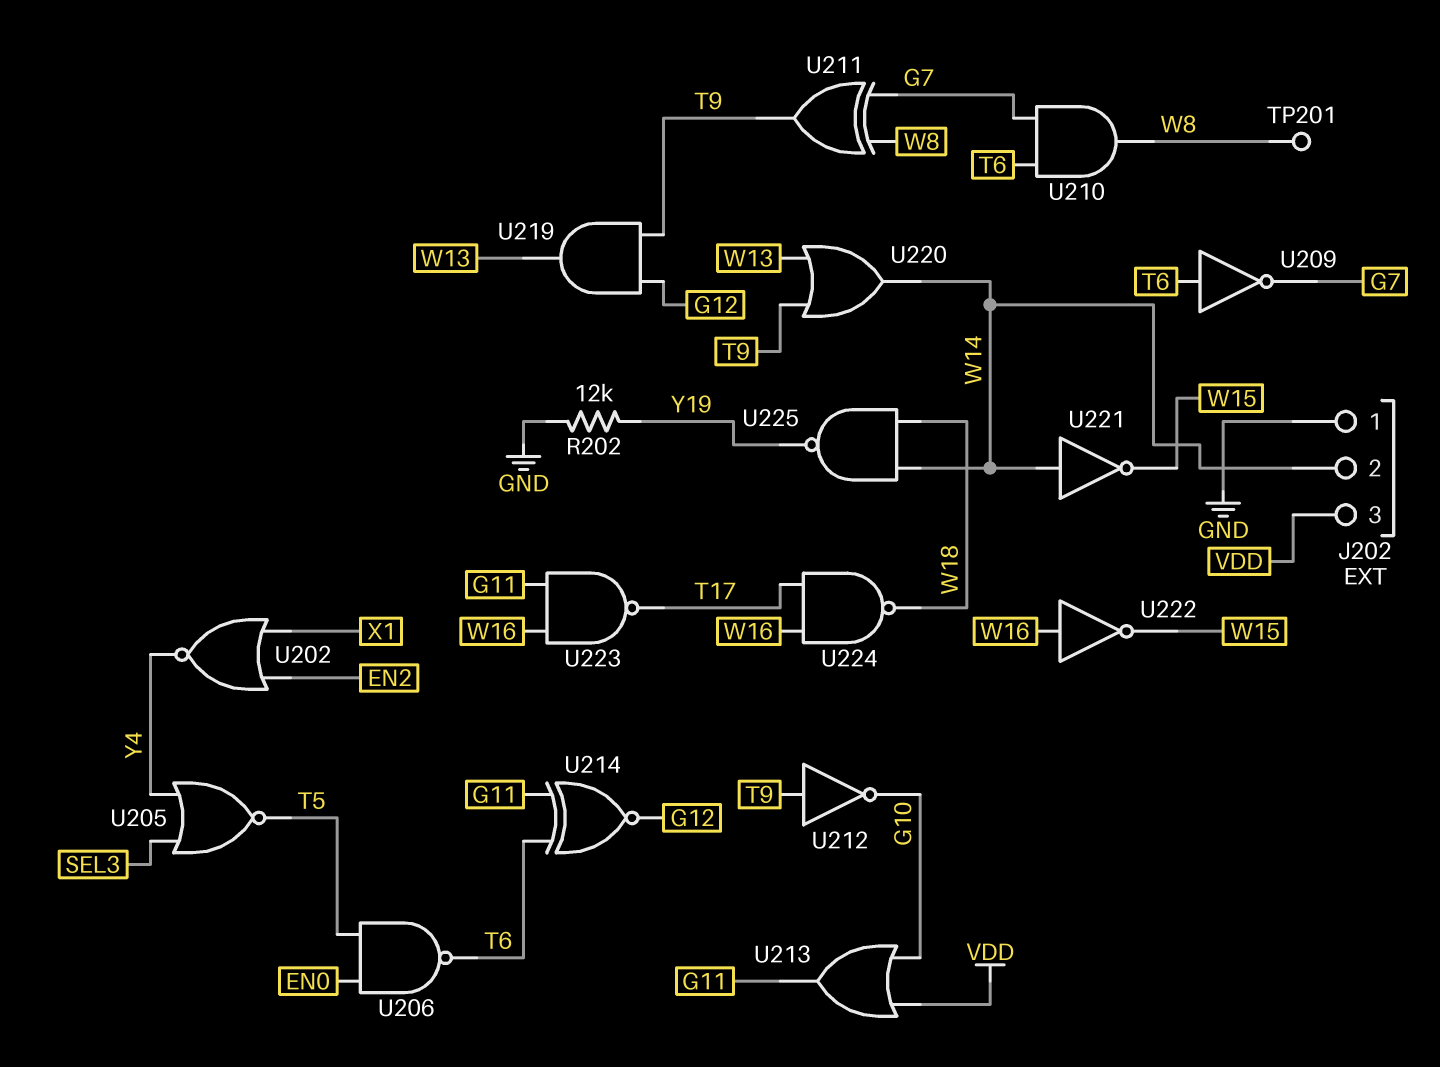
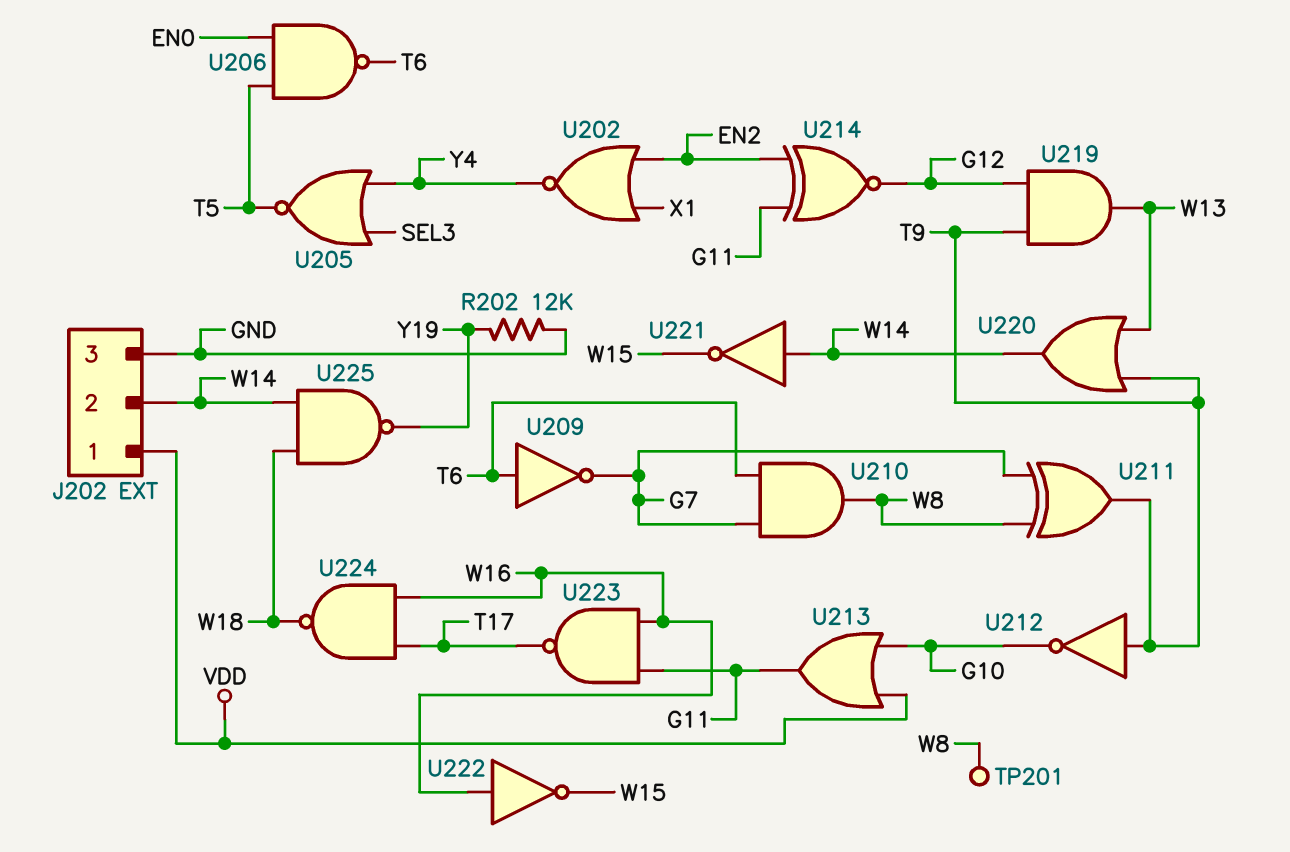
J202 pin 1: GND -> VDD
J202 pin 3: VDD -> GND
U214: XNOR (in G11, in T6, out G12) -> XNOR (in EN2, in G11, out G12)

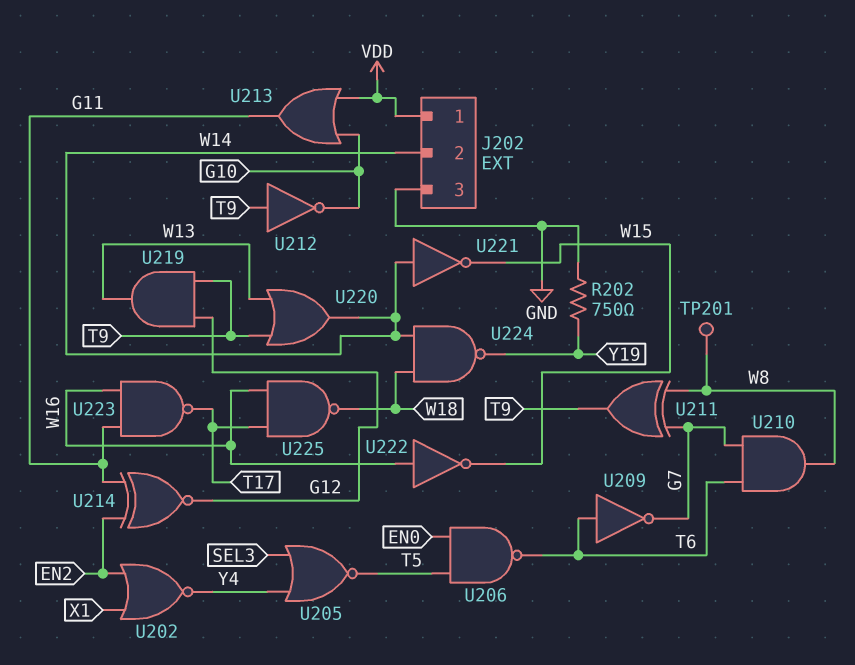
R202: 12k (GND, Y19) -> 750 (GND, Y19)
U224: NAND (in T17, in W16, out W18) -> NAND (in W14, in W18, out Y19)
U225: NAND (in W14, in W18, out Y19) -> NAND (in T17, in W16, out W18)

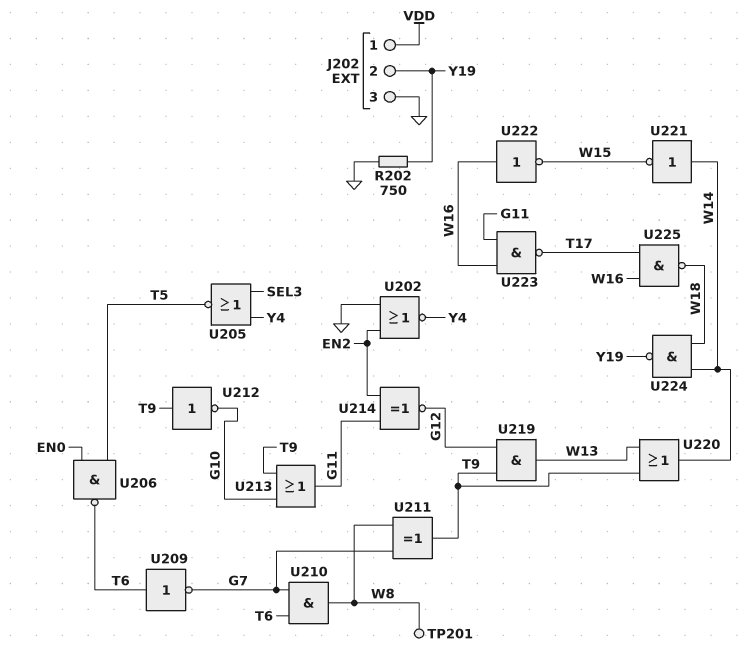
J202 pin 2: W14 -> Y19
U202: NOR (in EN2, in X1, out Y4) -> NOR (in EN2, in GND, out Y4)
U213: OR (in G10, in VDD, out G11) -> OR (in G10, in T9, out G11)

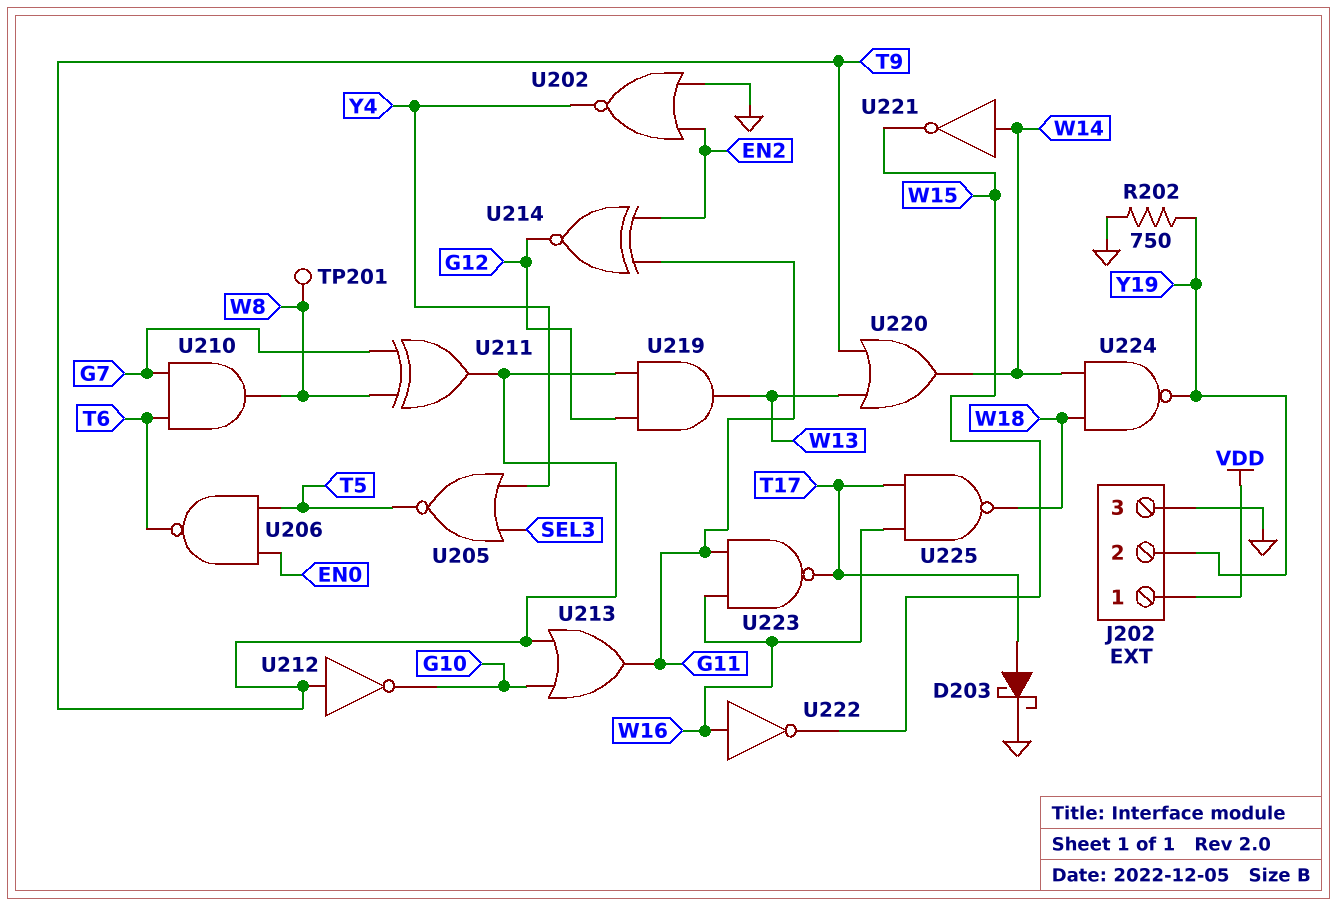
D203: none -> schottky (A T17, K GND)
U209: NOT (in T6, out G7) -> none

